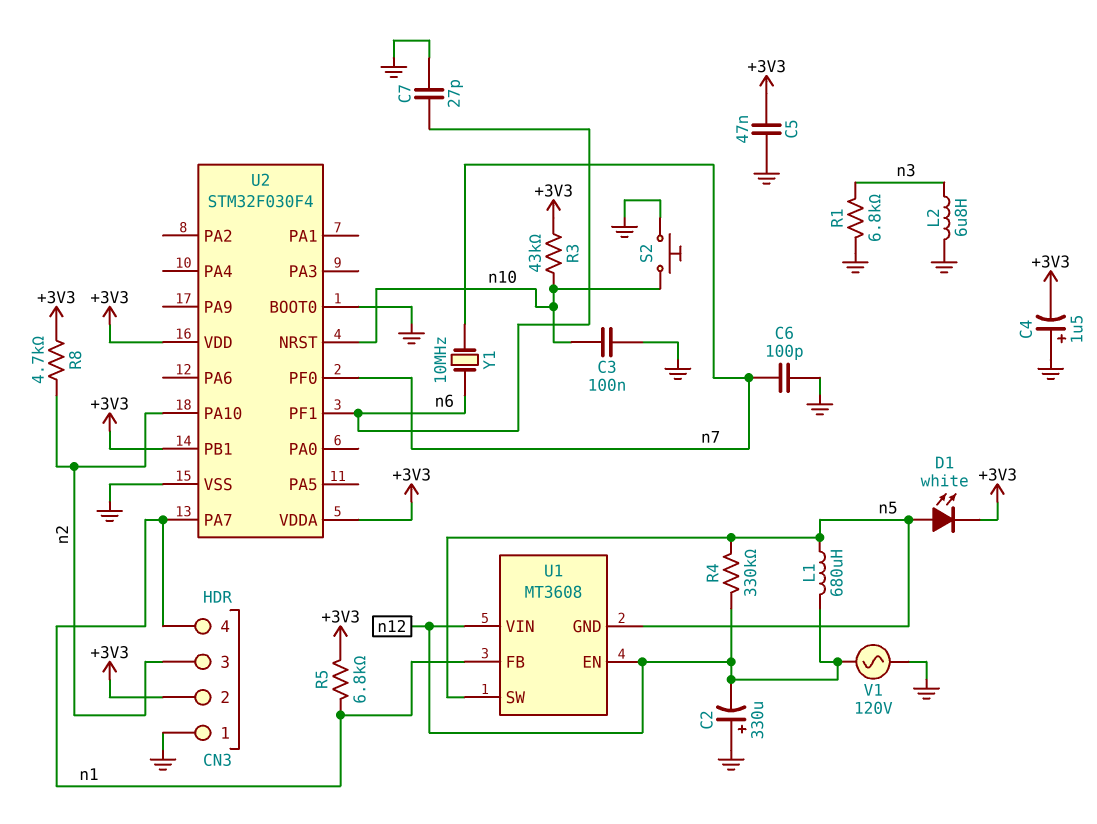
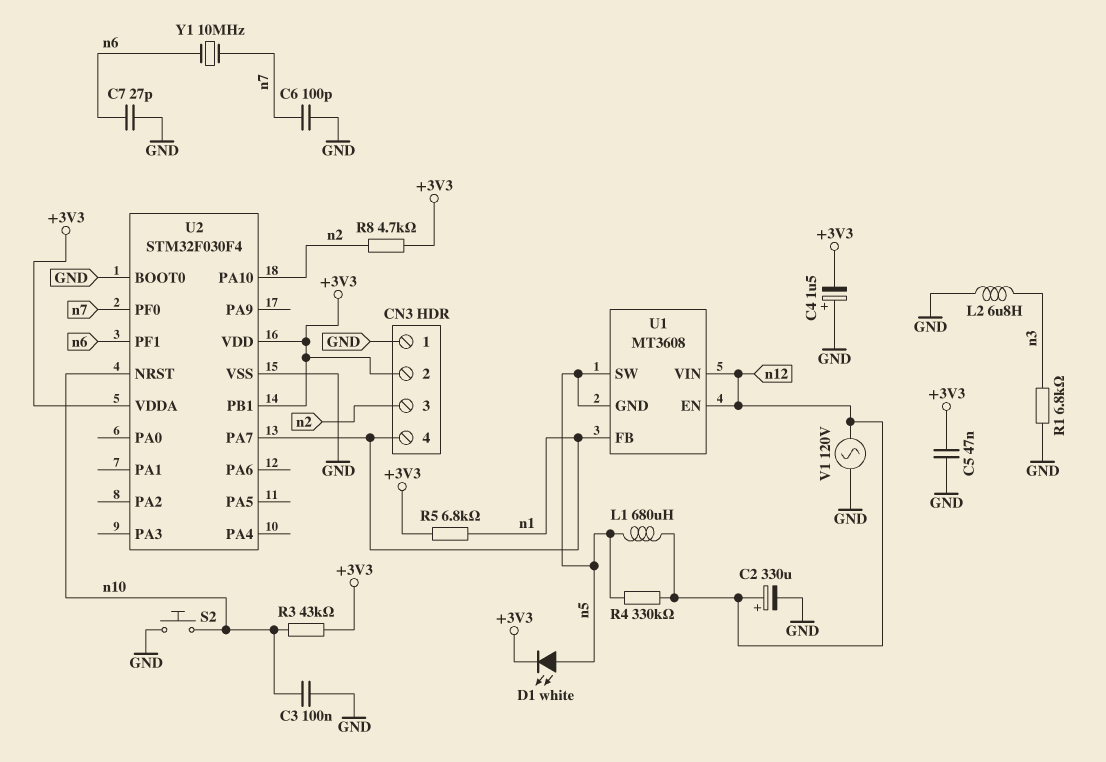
C2: 330uF (plus GND, minus n12) -> 330uF (plus n12, minus GND)

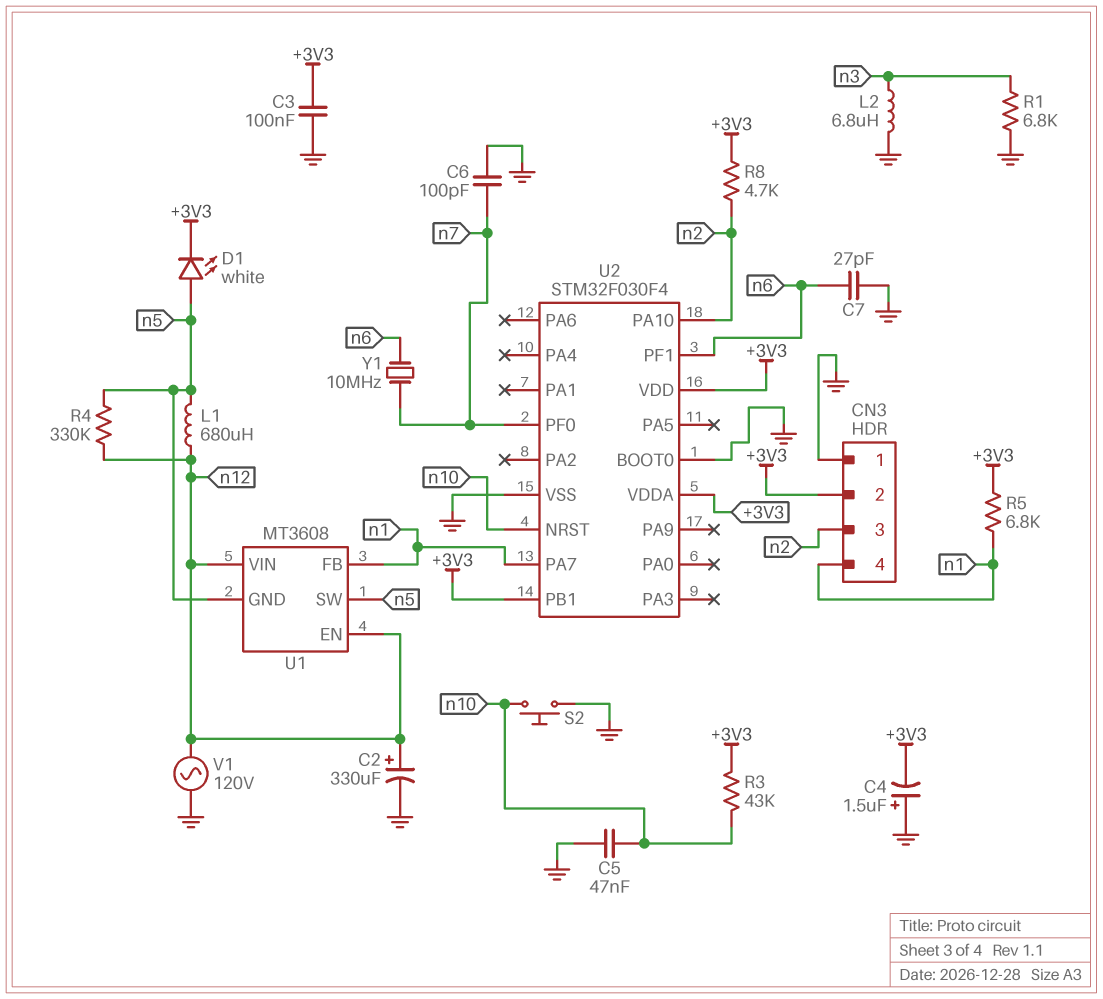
C3: 100nF (GND, n10) -> 100nF (+3V3, GND)
C5: 47nF (+3V3, GND) -> 47nF (GND, n10)

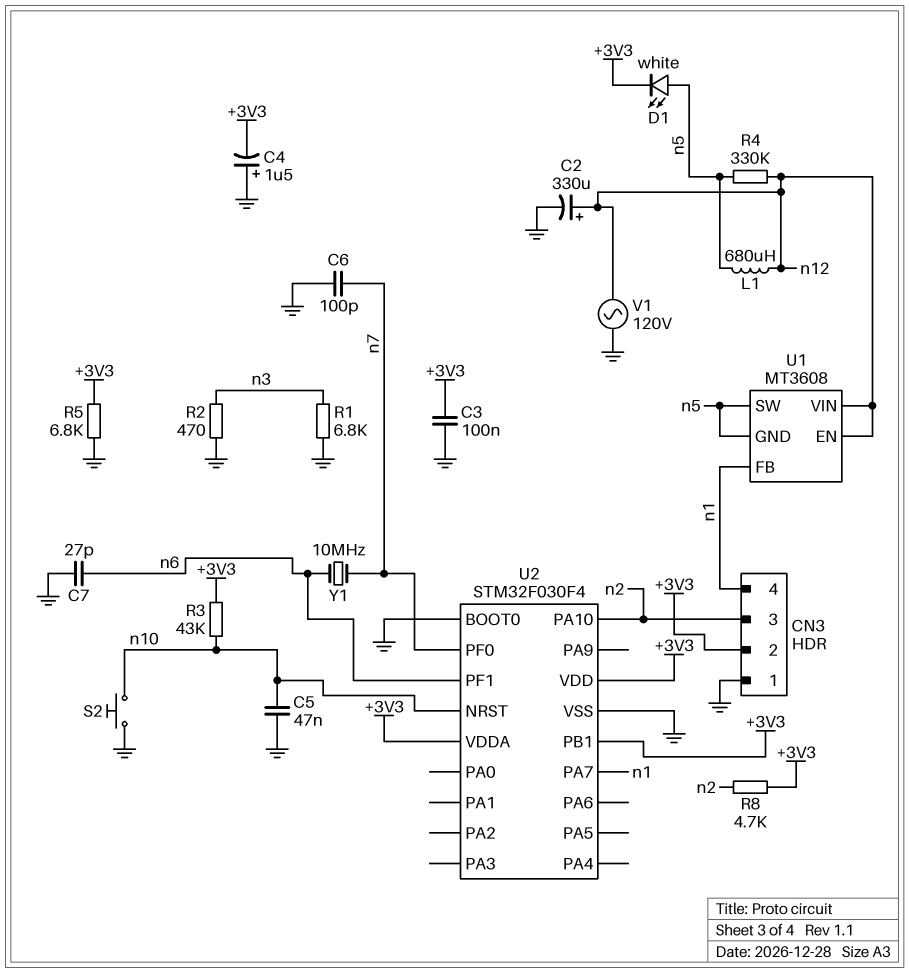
L2: 6.8uH (GND, n3) -> none
R2: none -> 470 (GND, n3)
R5: 6.8k (+3V3, n1) -> 6.8k (+3V3, GND)

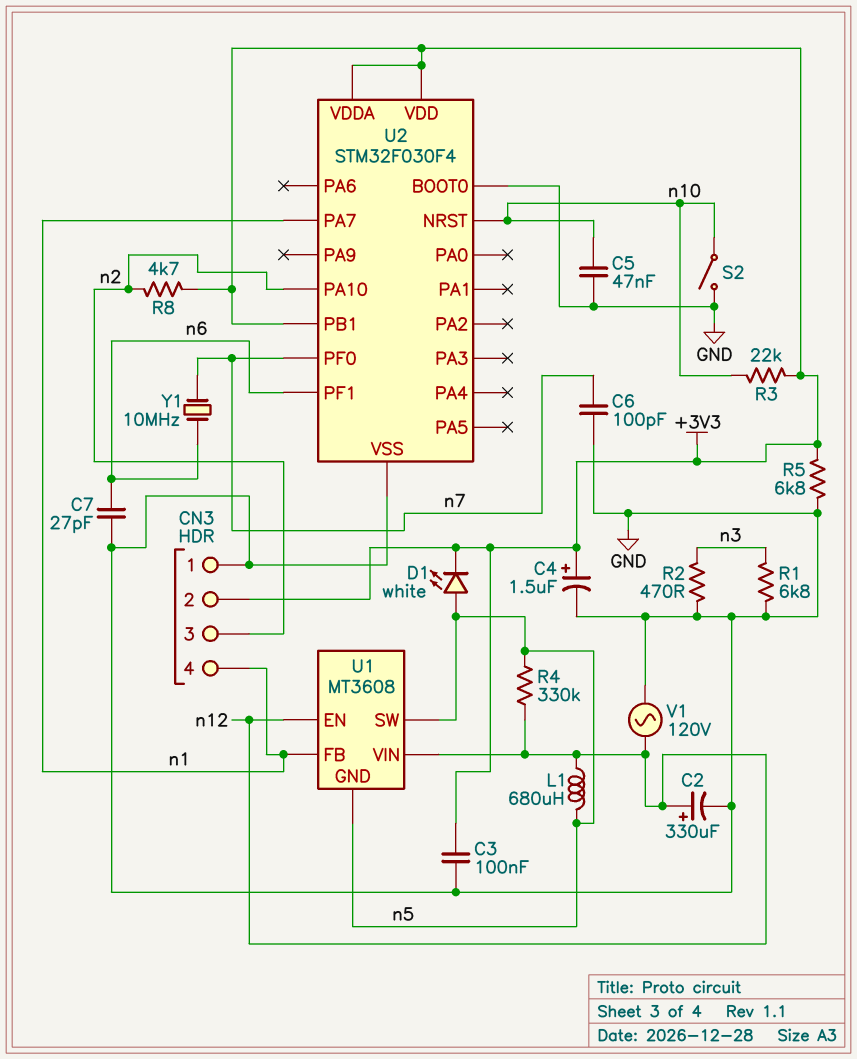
C4: 1.5uF (plus GND, minus +3V3) -> 1.5uF (plus +3V3, minus GND)
R3: 43k (+3V3, n10) -> 22k (+3V3, n10)
S2: button (GND, n10) -> switch (GND, n10)

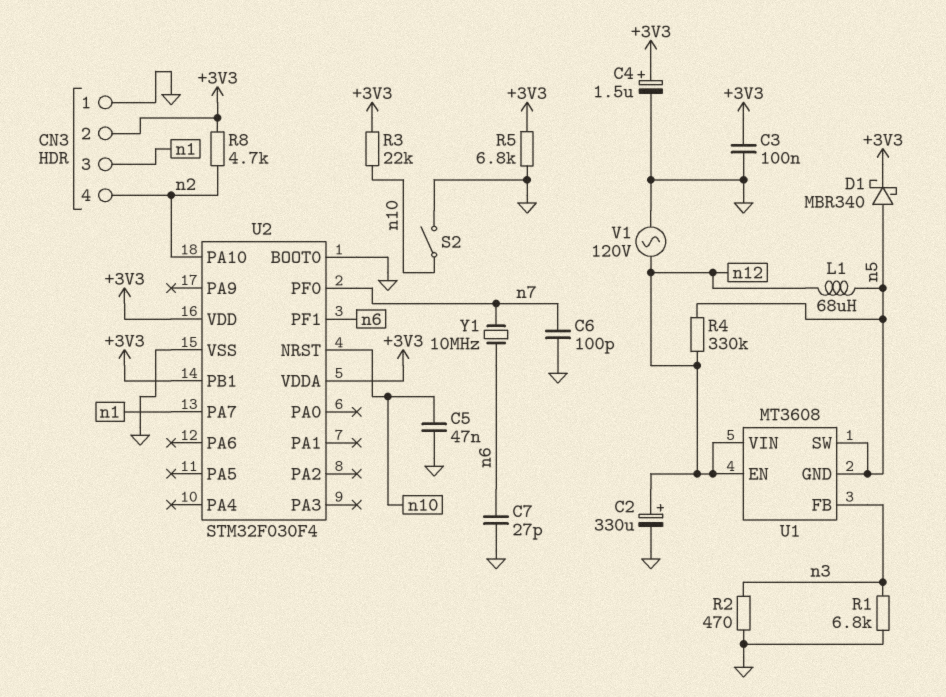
CN3 pin 3: n2 -> n1
CN3 pin 4: n1 -> n2
D1: LED white (A n5, K +3V3) -> schottky MBR340 (A n5, K +3V3)
L1: 680uH (n5, n12) -> 68uH (n5, n12)
U1 pin FB: n1 -> n3

